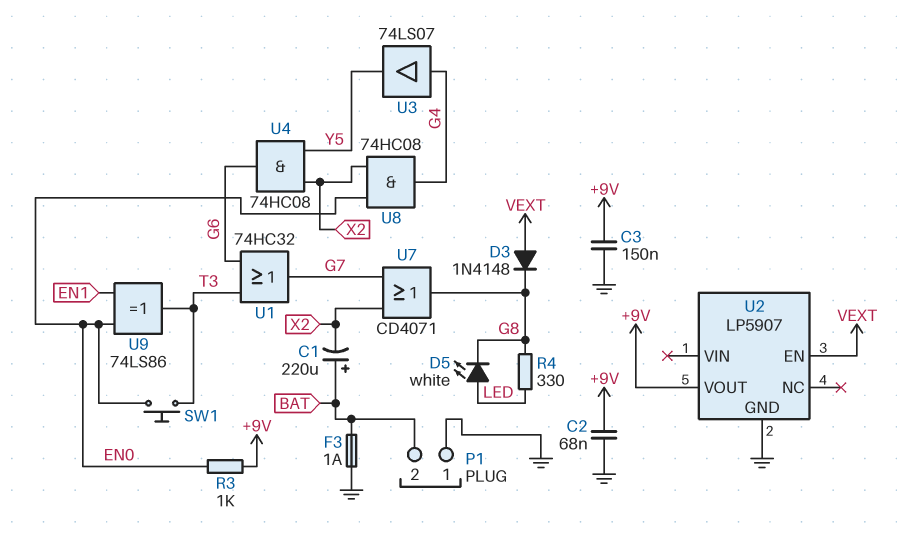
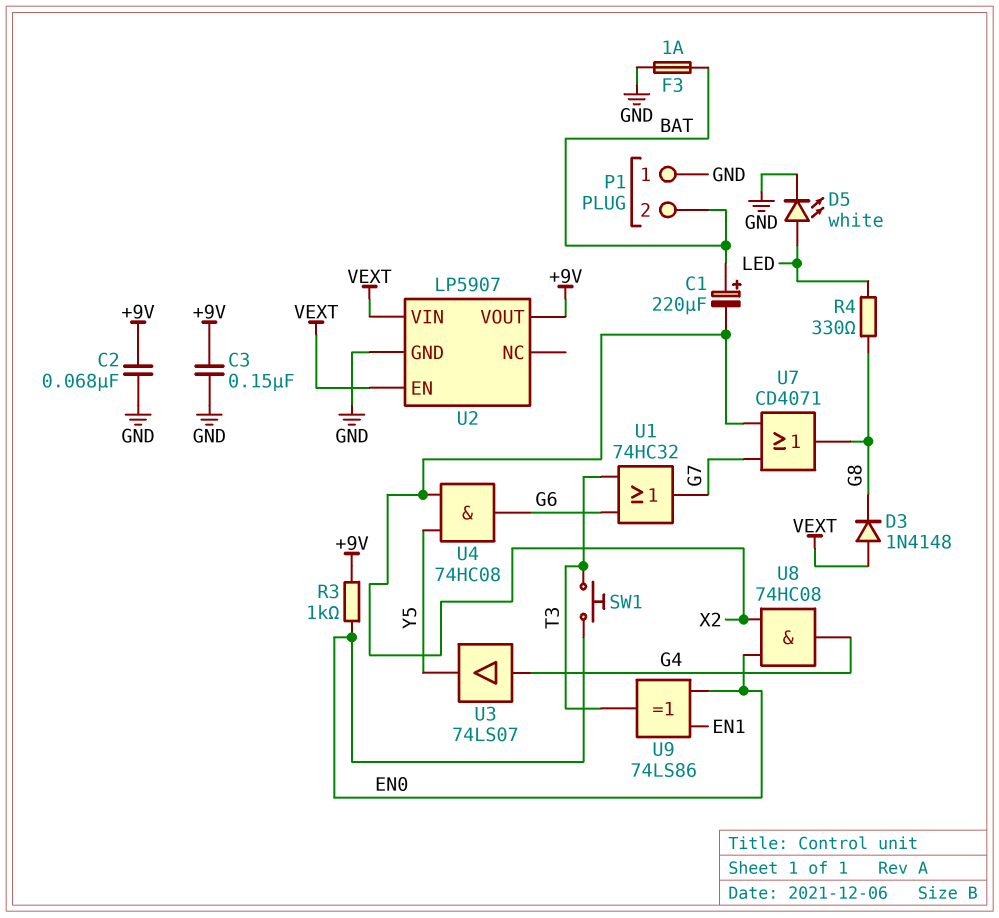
D5: LED white (A LED, K G8) -> LED white (A LED, K GND)
U2 pin VIN: none -> VEXT

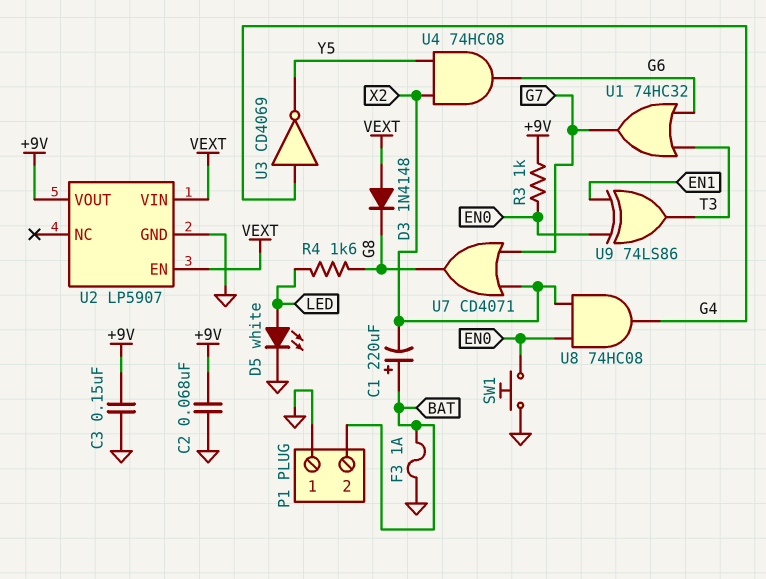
R4: 330 (G8, LED) -> 1.6k (G8, LED)
SW1: button (EN0, T3) -> button (EN0, GND)
U3: buffer 74LS07 (in G4, out Y5) -> NOT CD4069 (in G4, out Y5)

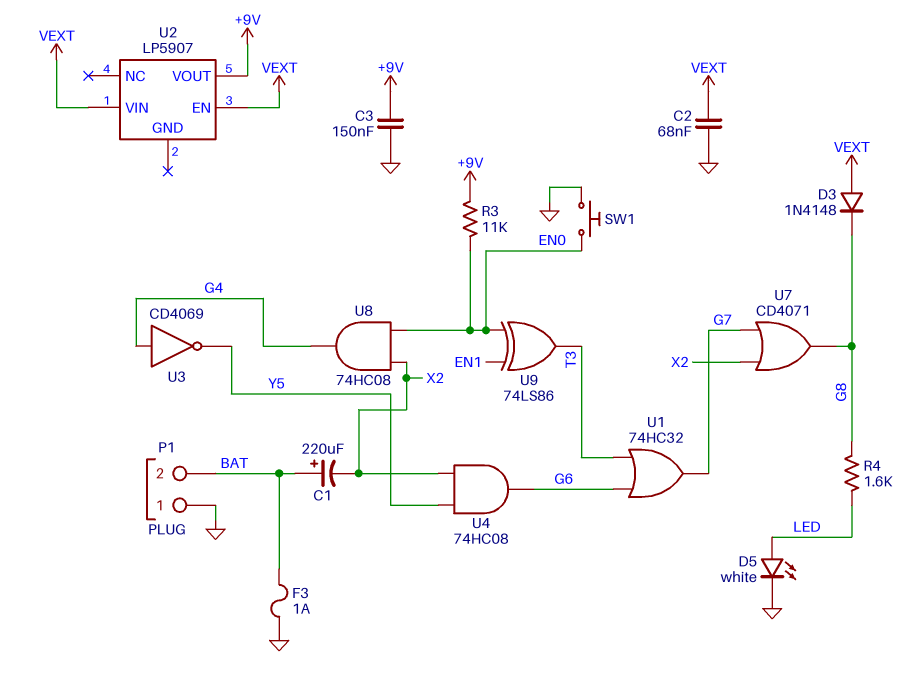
C2: 68nF (+9V, GND) -> 68nF (GND, VEXT)
R3: 1k (+9V, EN0) -> 11k (+9V, EN0)
U2 pin GND: GND -> none

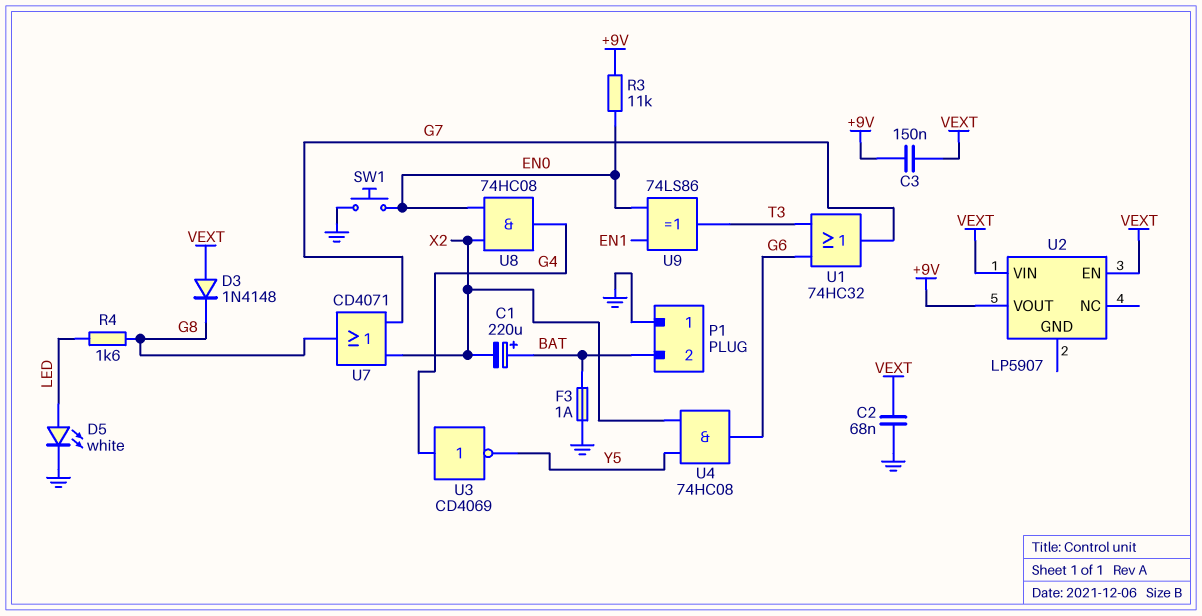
C3: 150nF (+9V, GND) -> 150nF (+9V, VEXT)

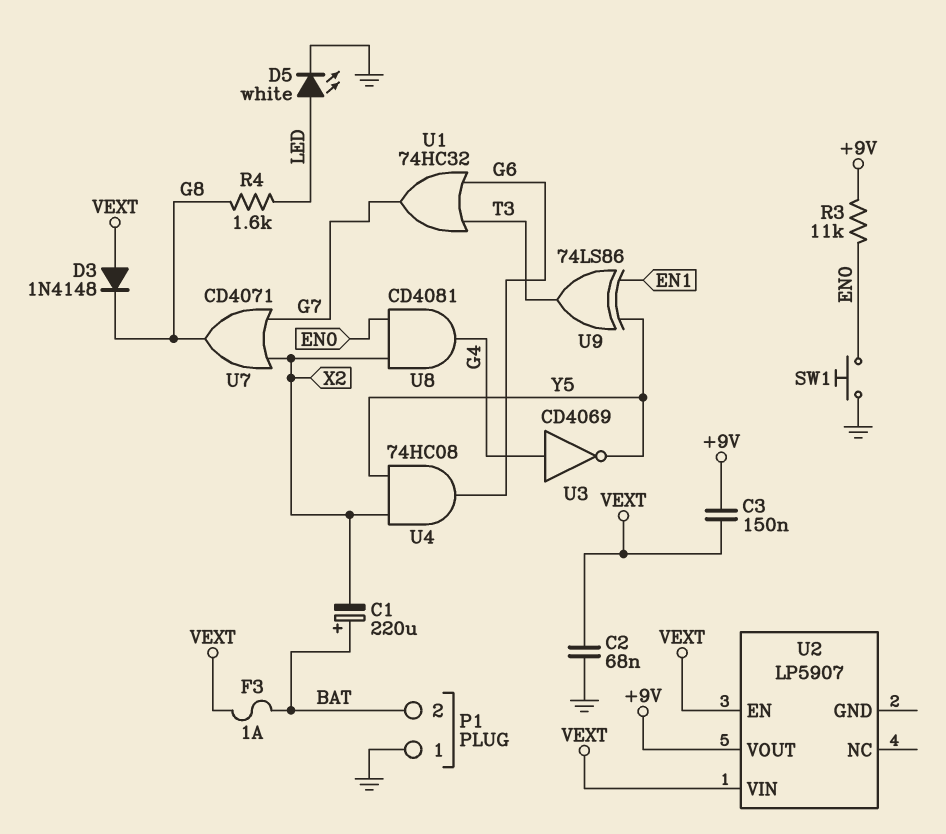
F3: 1A (BAT, GND) -> 1A (BAT, VEXT)
U8: AND 74HC08 (in EN0, in X2, out G4) -> AND CD4081 (in EN0, in X2, out G4)
U9: XOR 74LS86 (in EN0, in EN1, out T3) -> XOR 74LS86 (in EN1, in Y5, out T3)

